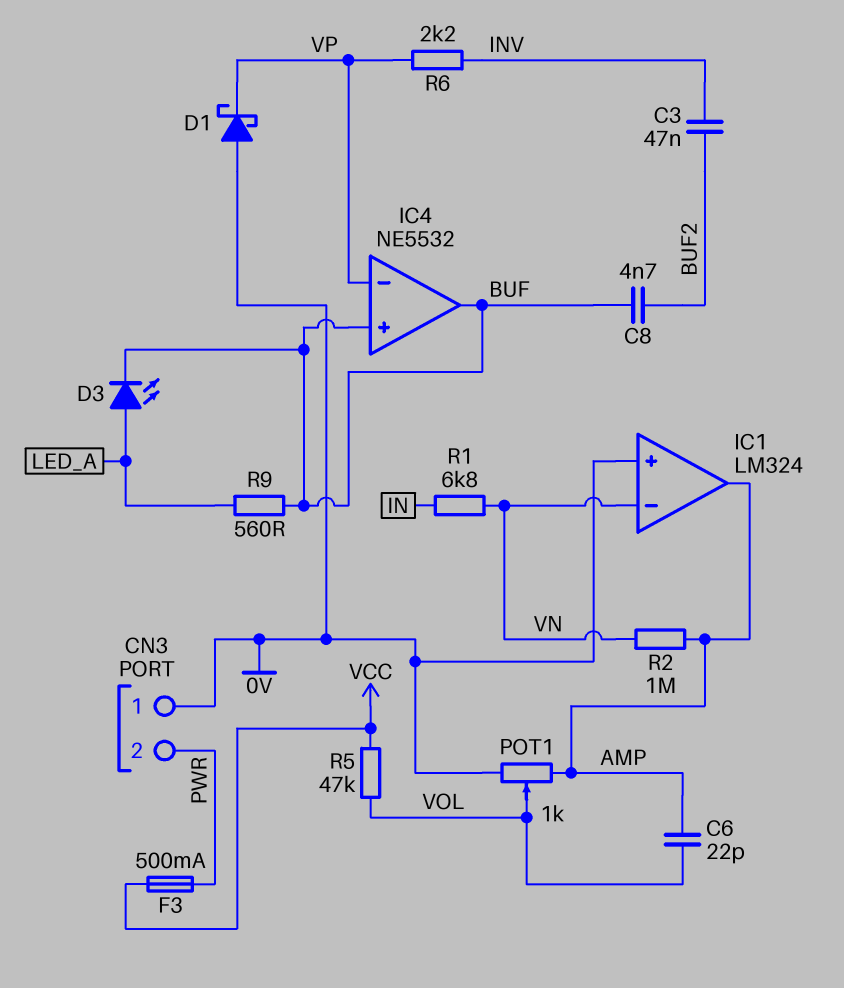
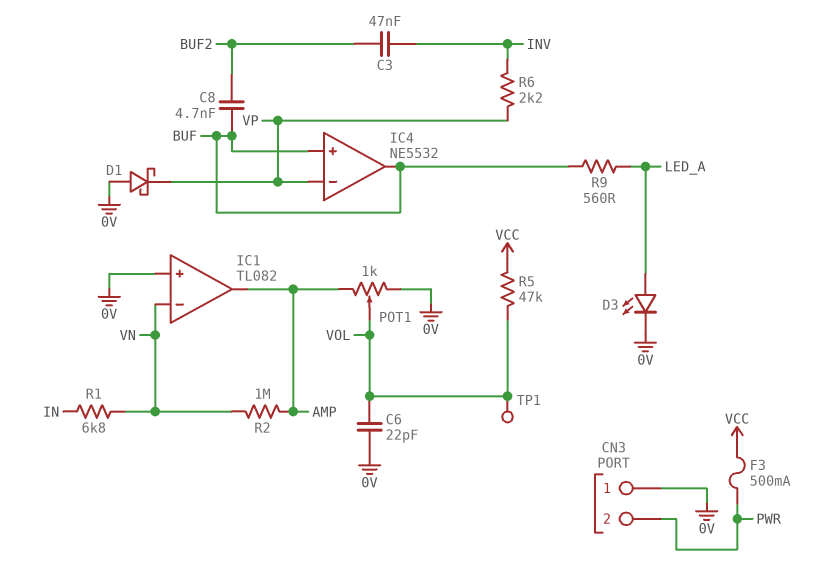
C6: 22pF (AMP, VOL) -> 22pF (0V, VOL)
D3: LED (A LED_A, K BUF) -> LED (A LED_A, K 0V)
IC1: LM324 -> TL082
TP1: none -> test point (VOL)

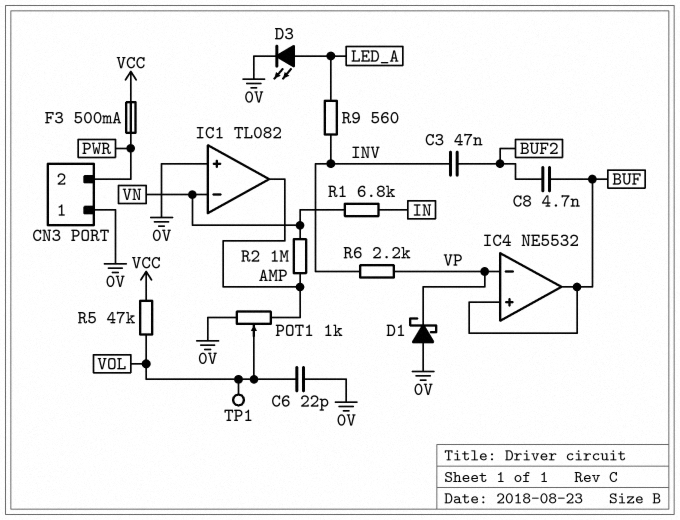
R9: 560 (BUF, LED_A) -> 560 (INV, LED_A)

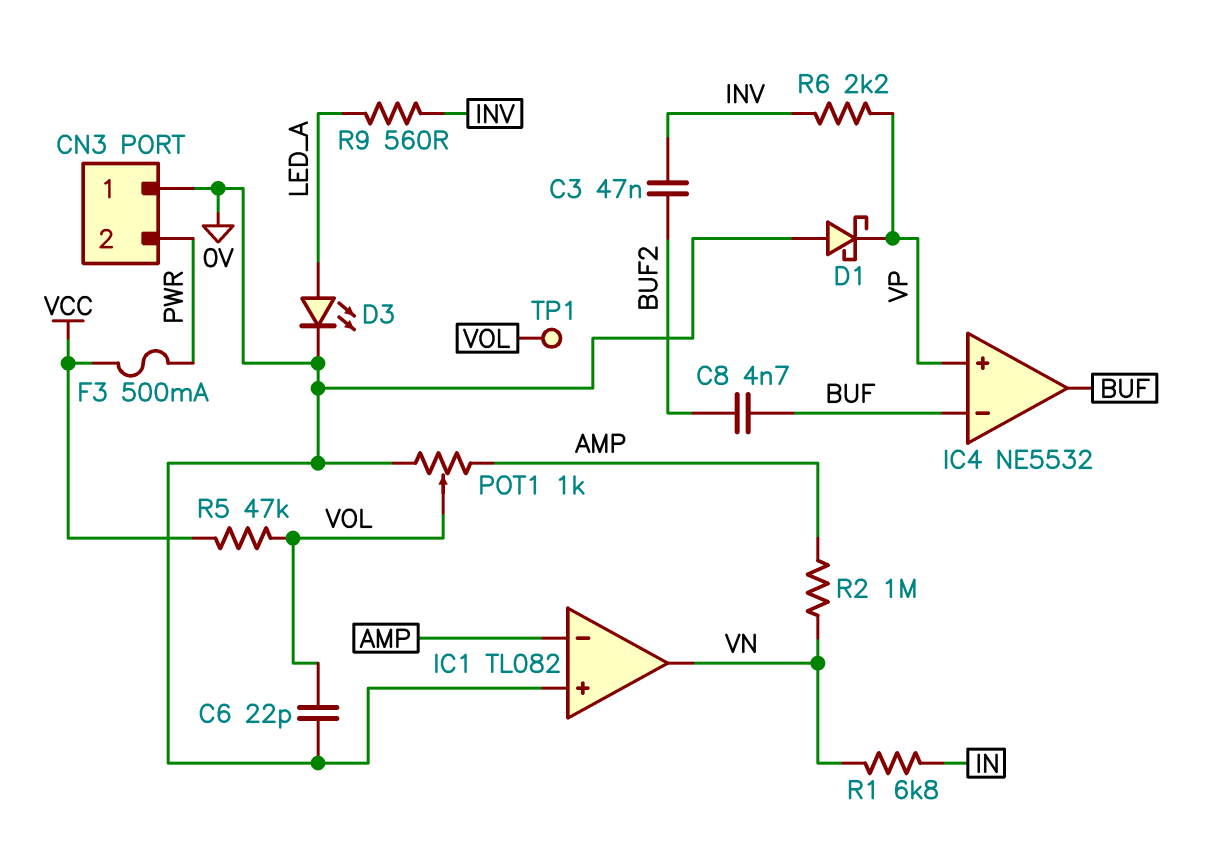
IC1 pin in-: VN -> AMP
IC1 pin out: AMP -> VN
IC4 pin in+: BUF -> VP
IC4 pin in-: VP -> BUF

